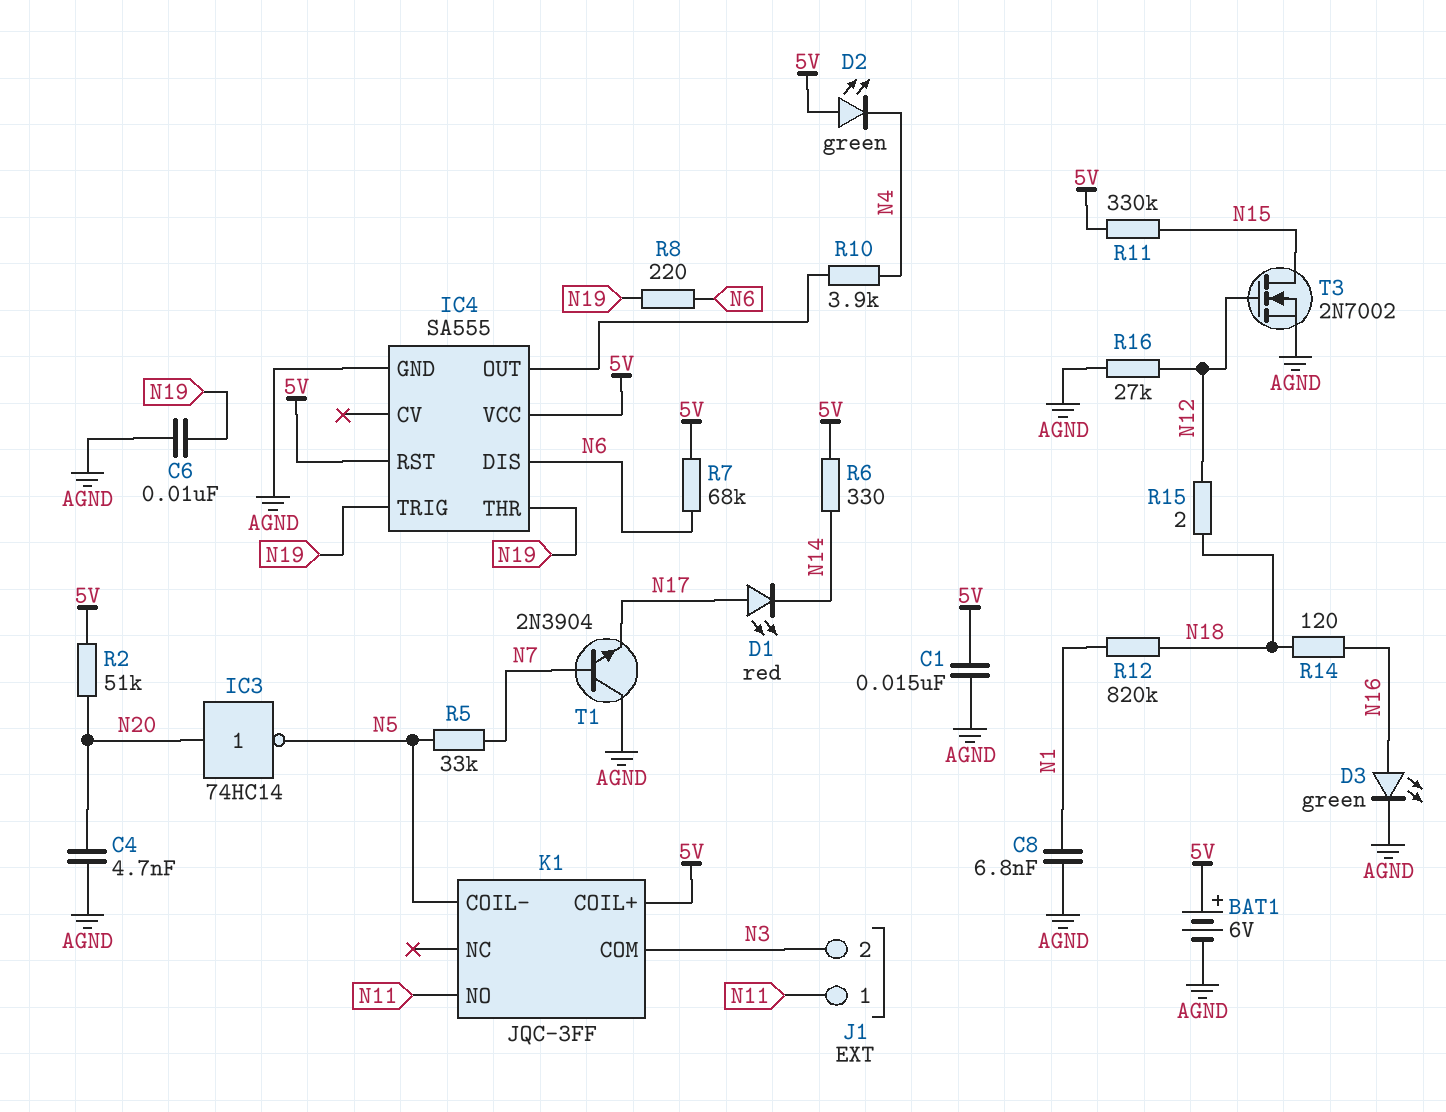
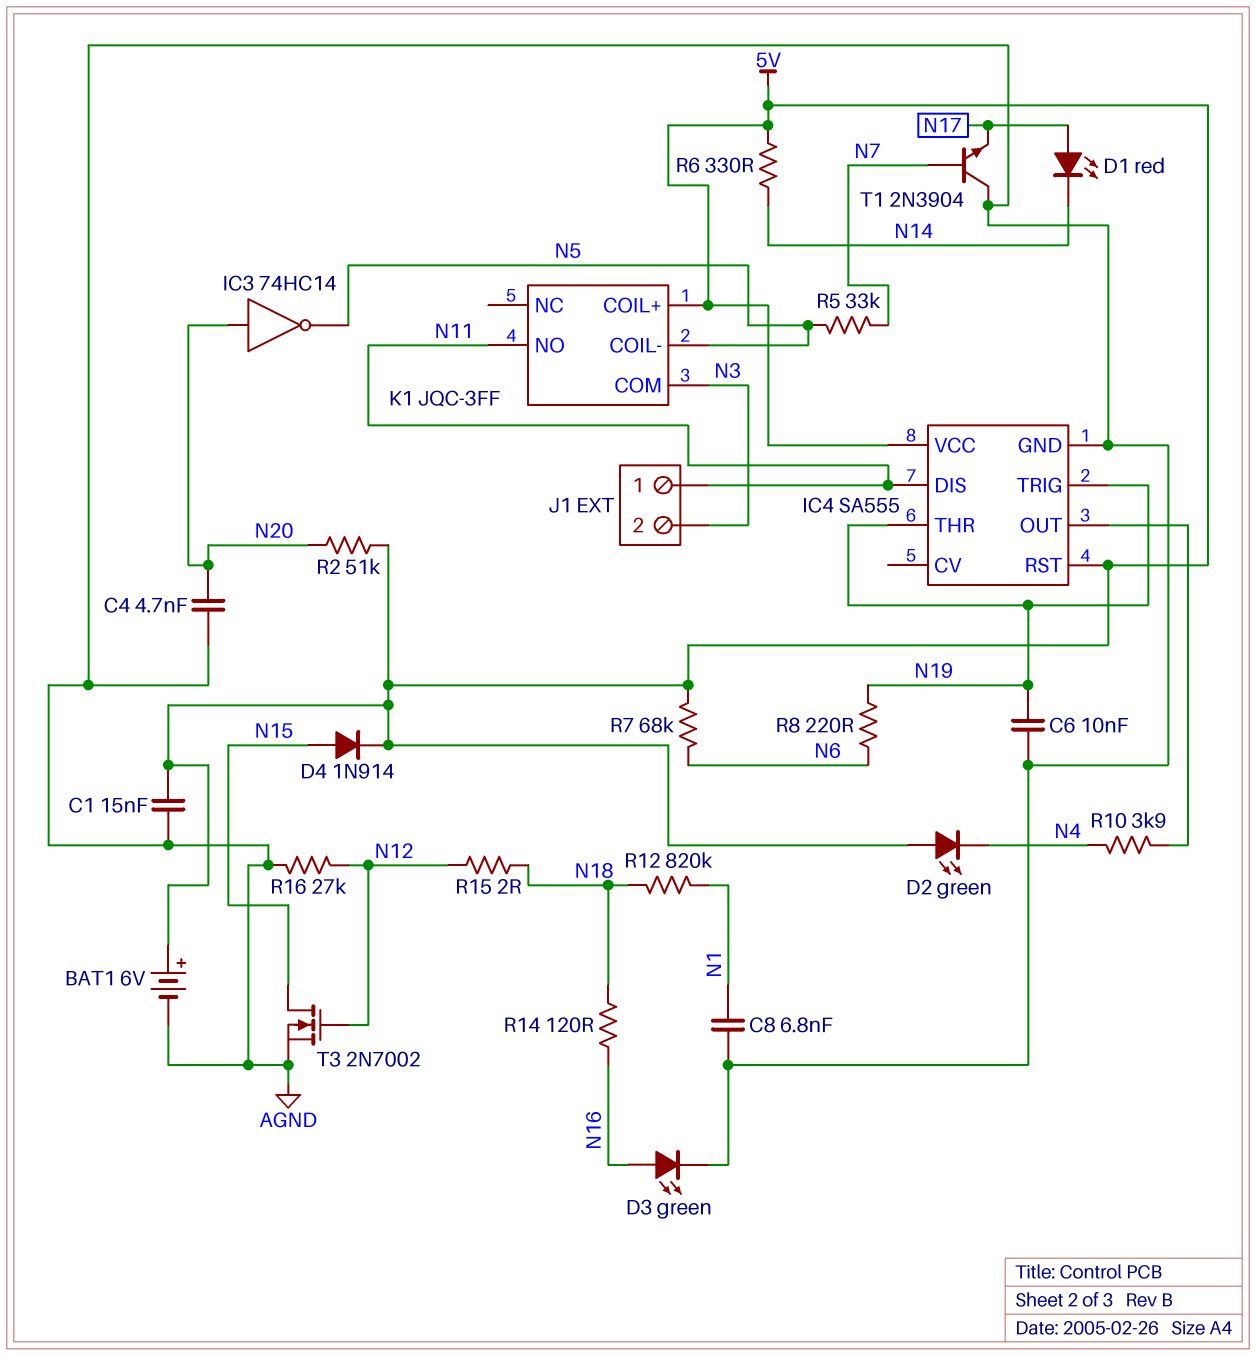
D4: none -> diode 1N914 (A N15, K 5V)
IC4 pin DIS: N6 -> N11
R11: 330k (5V, N15) -> none

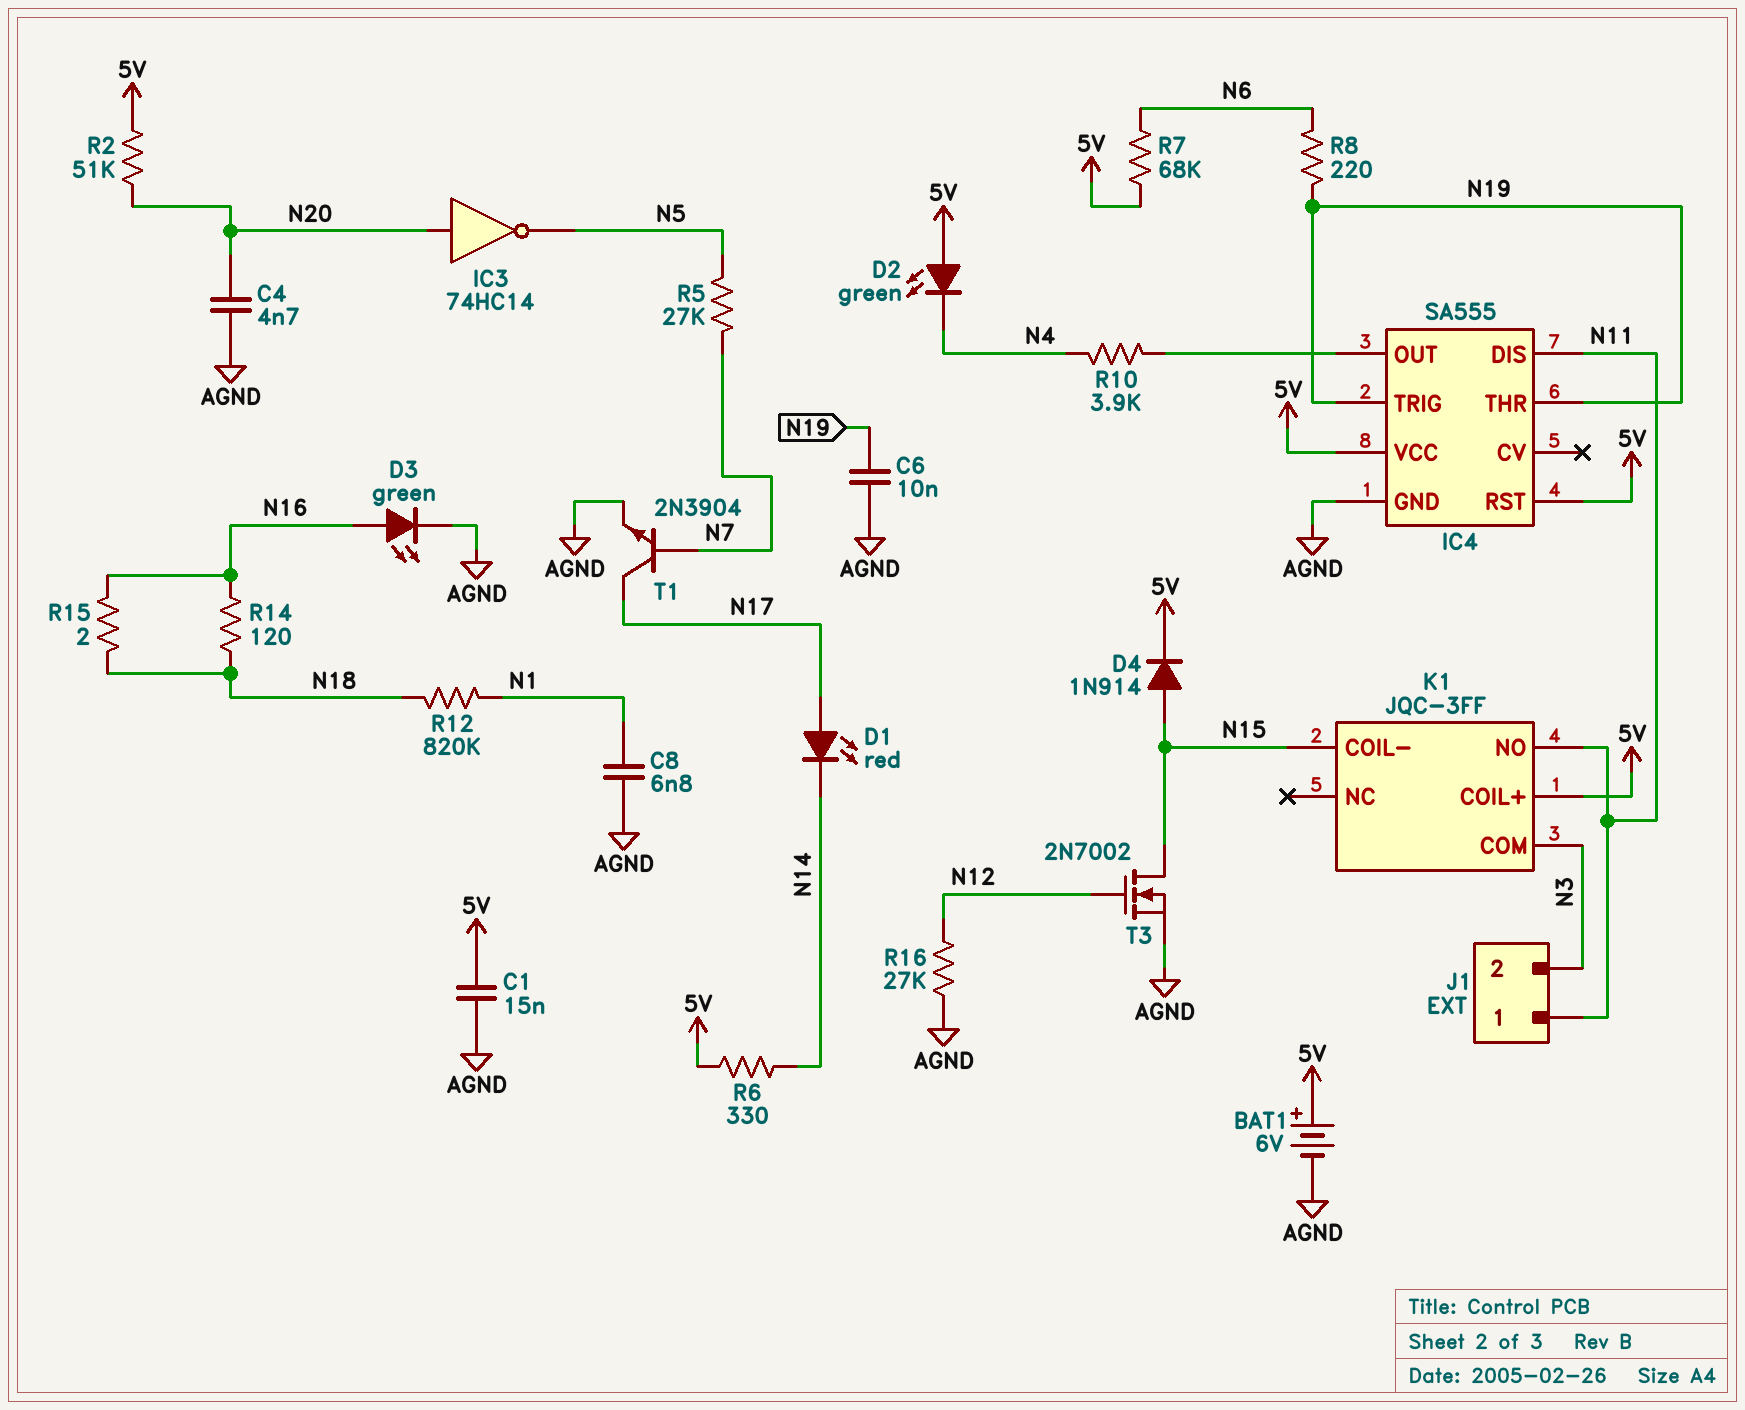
K1 pin COIL-: N5 -> N15
R5: 33k (N5, N7) -> 27k (N5, N7)
R15: 2 (N12, N18) -> 2 (N16, N18)
T1: NPN 2N3904 (B N7, C AGND, E N17) -> NPN 2N3904 (B N7, C N17, E AGND)

